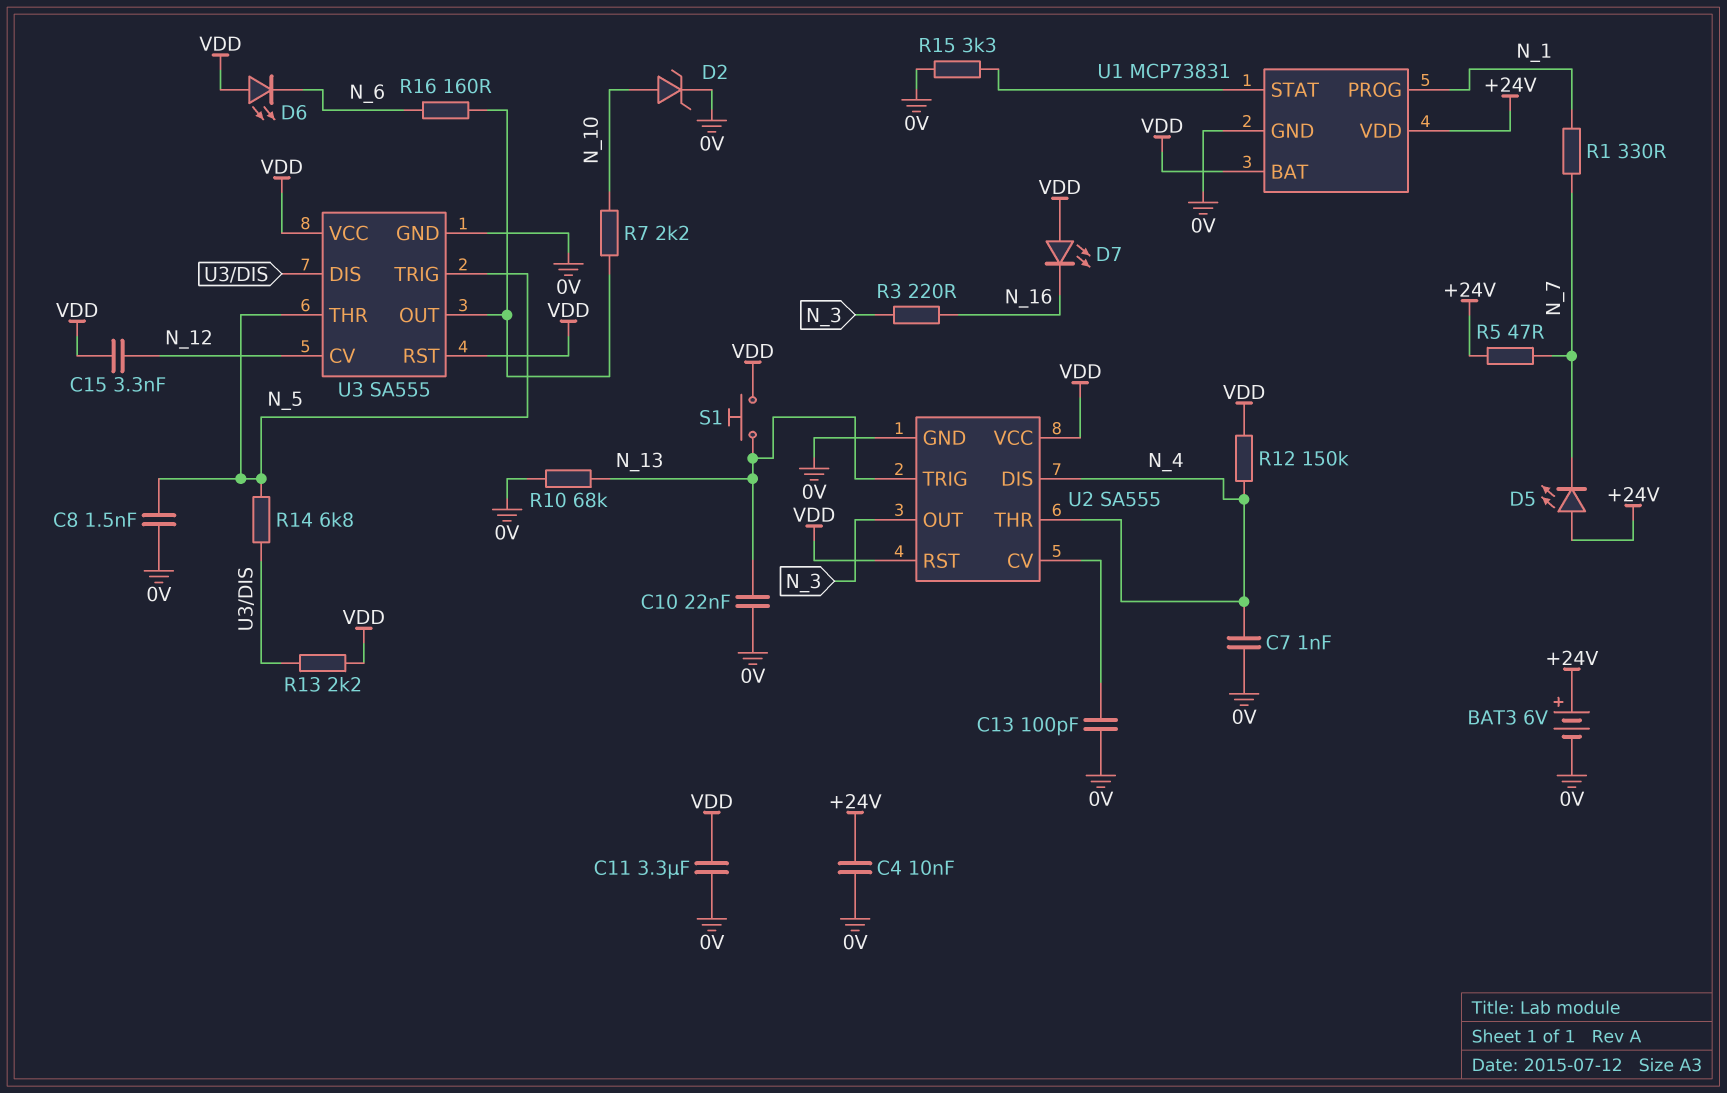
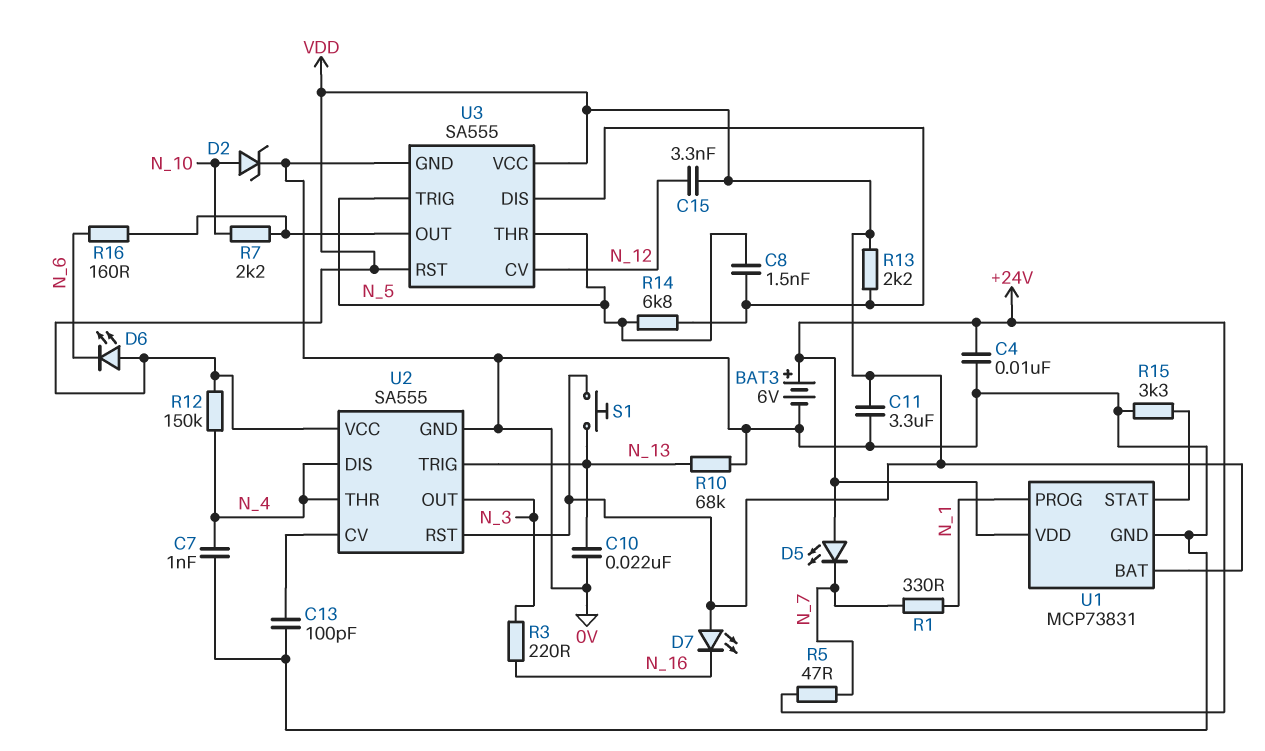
C8: 1.5nF (0V, N_5) -> 1.5nF (N_5, U3/DIS)

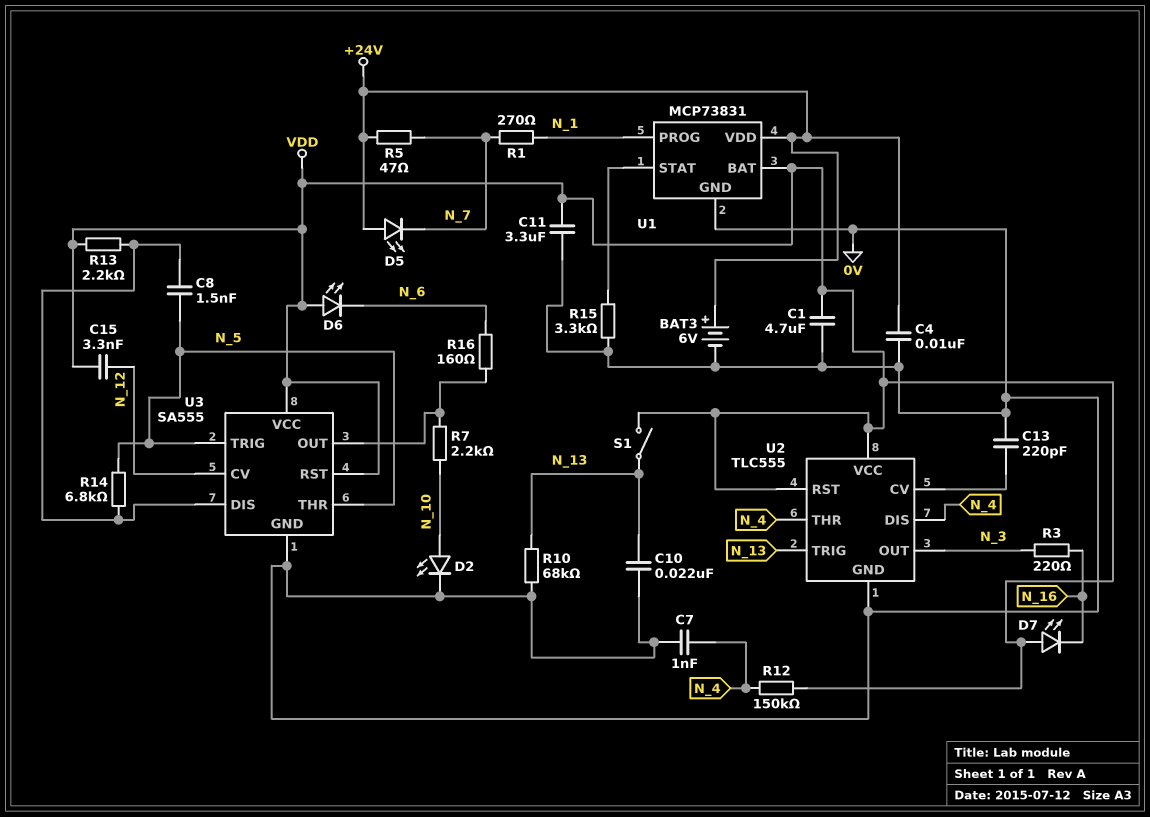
C1: none -> 4.7uF (0V, VDD)
C13: 100pF (0V, U2/CV) -> 220pF (0V, U2/CV)
D2: zener (A N_10, K 0V) -> LED (A N_10, K 0V)
R1: 330 (N_1, N_7) -> 270 (N_1, N_7)
S1: button (N_13, VDD) -> switch (N_13, VDD)
U2: SA555 -> TLC555

